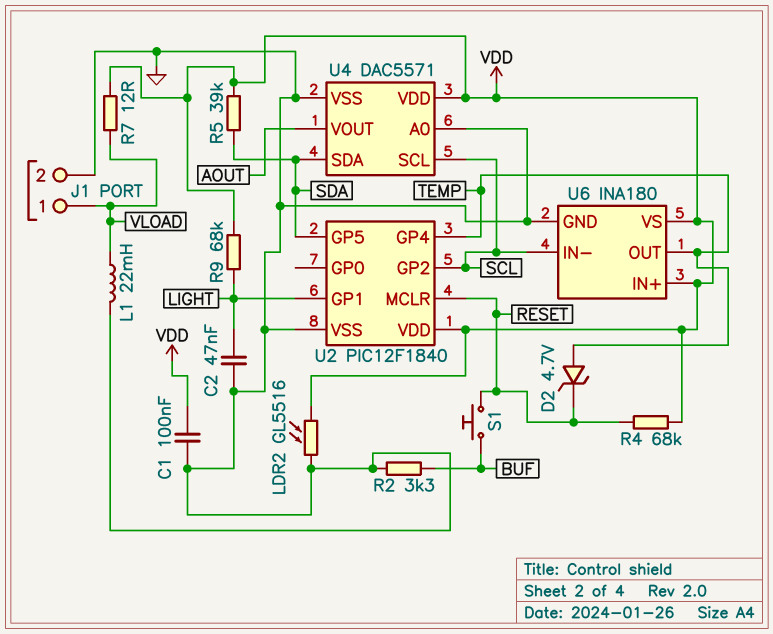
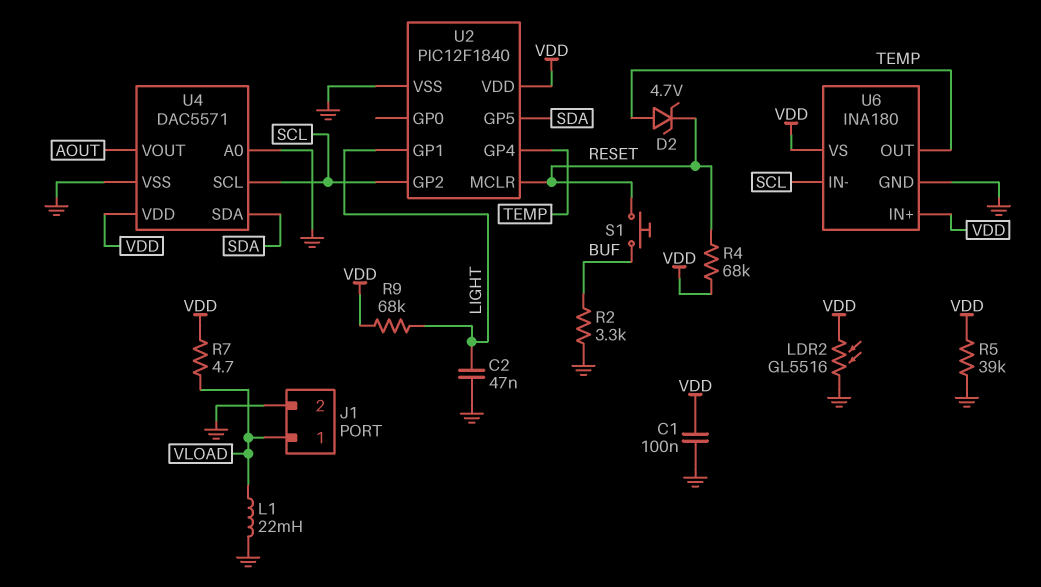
R5: 39k (SDA, VDD) -> 39k (GND, VDD)
R7: 12 (VDD, VLOAD) -> 4.7 (VDD, VLOAD)

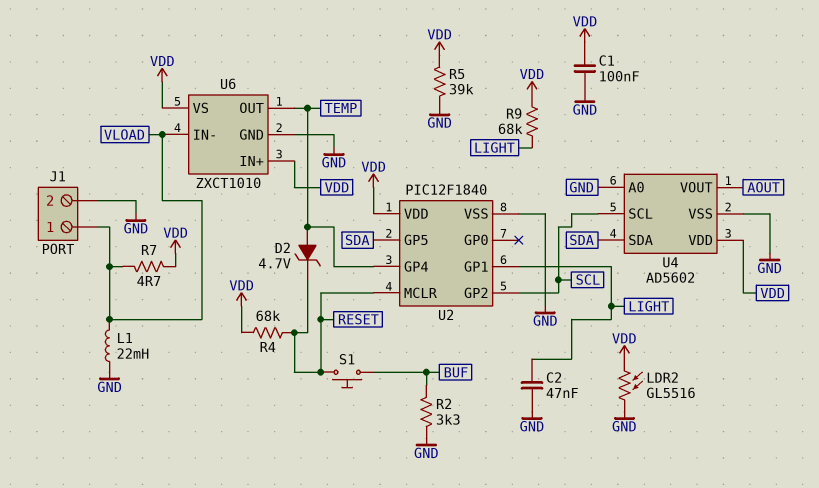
U4: DAC5571 -> AD5602
U6: INA180 -> ZXCT1010
U6 pin IN-: SCL -> VLOAD

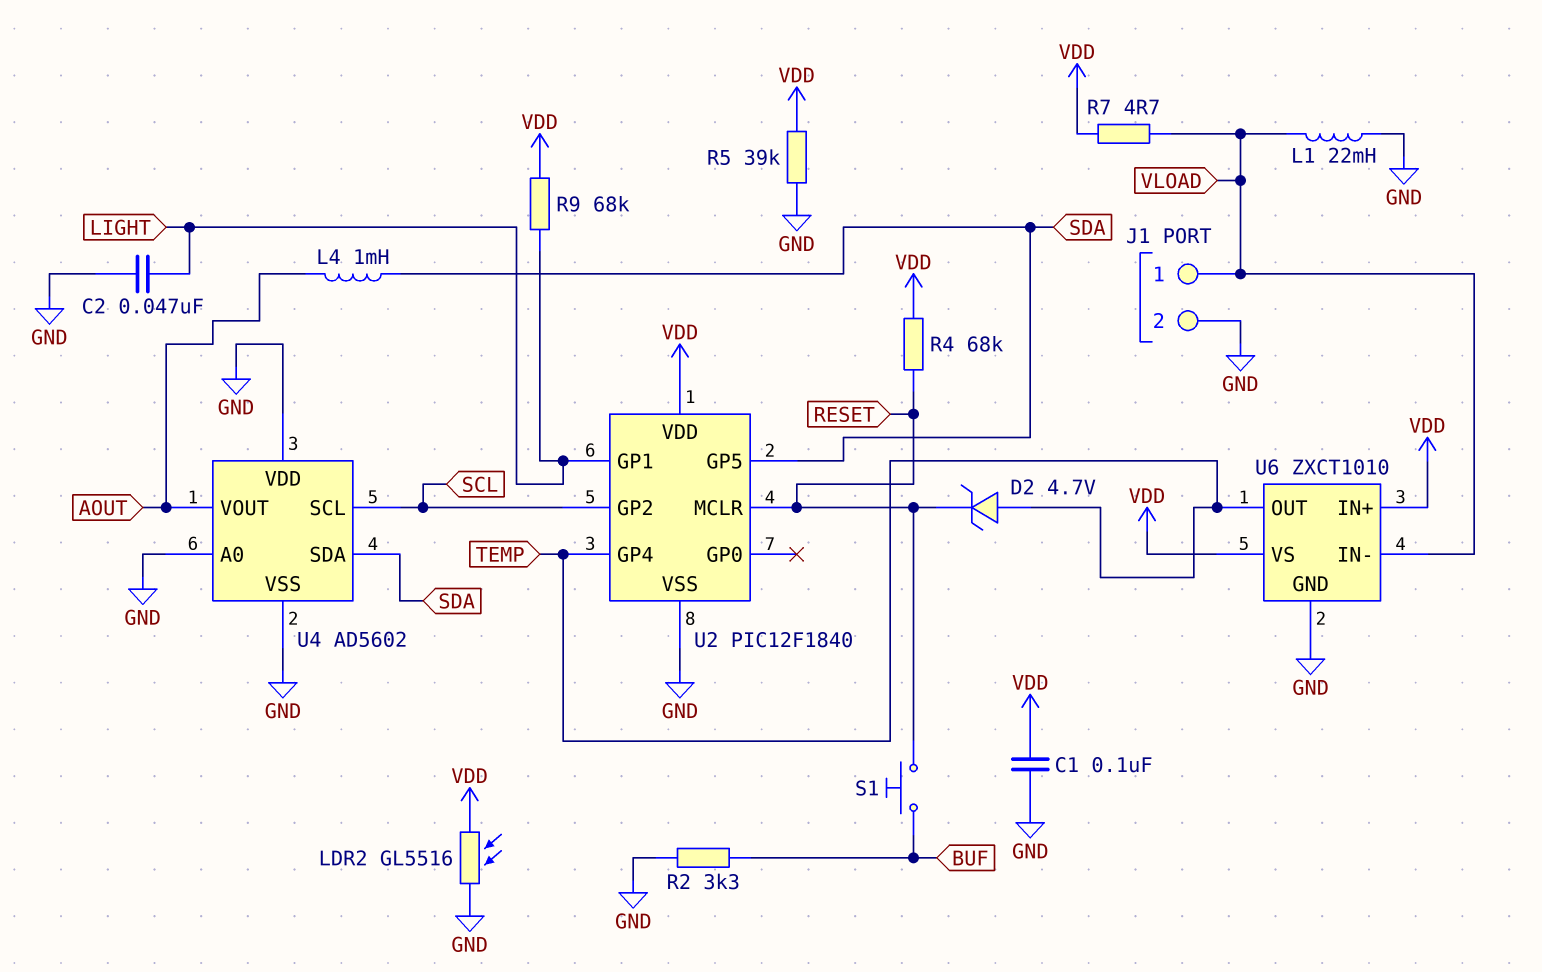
L4: none -> 1mH (AOUT, SDA)
U4 pin VDD: VDD -> GND

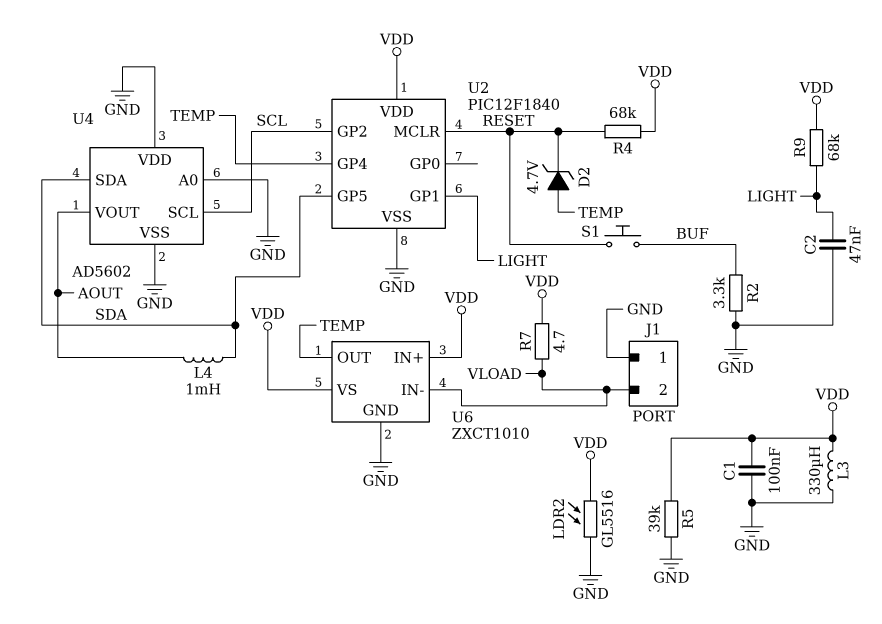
J1 pin 1: VLOAD -> GND
J1 pin 2: GND -> VLOAD
L1: 22mH (GND, VLOAD) -> none
L3: none -> 330uH (GND, VDD)

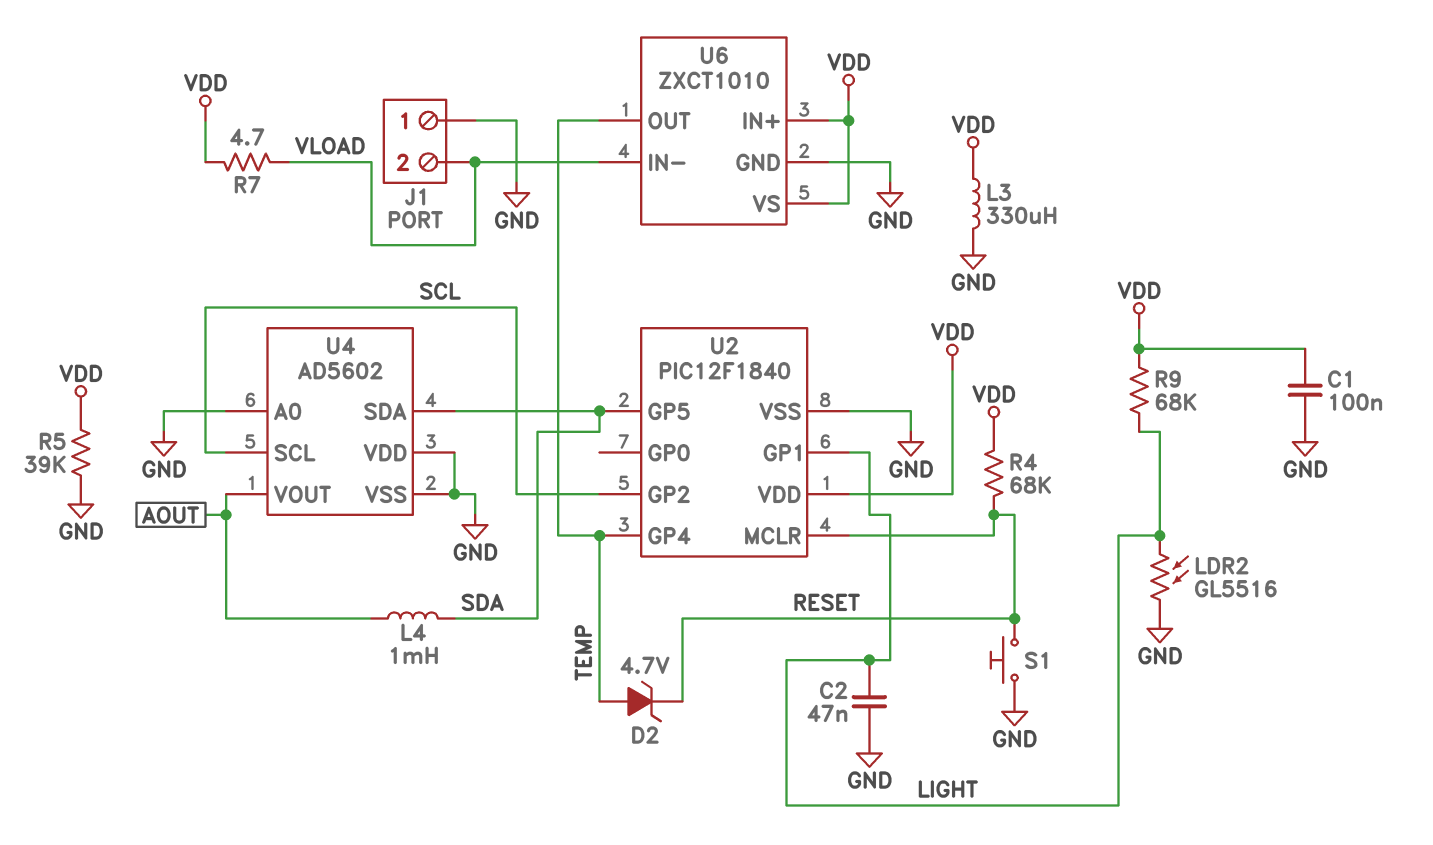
LDR2: GL5516 (GND, VDD) -> GL5516 (GND, LIGHT)
R2: 3.3k (BUF, GND) -> none
S1: button (BUF, RESET) -> button (GND, RESET)

